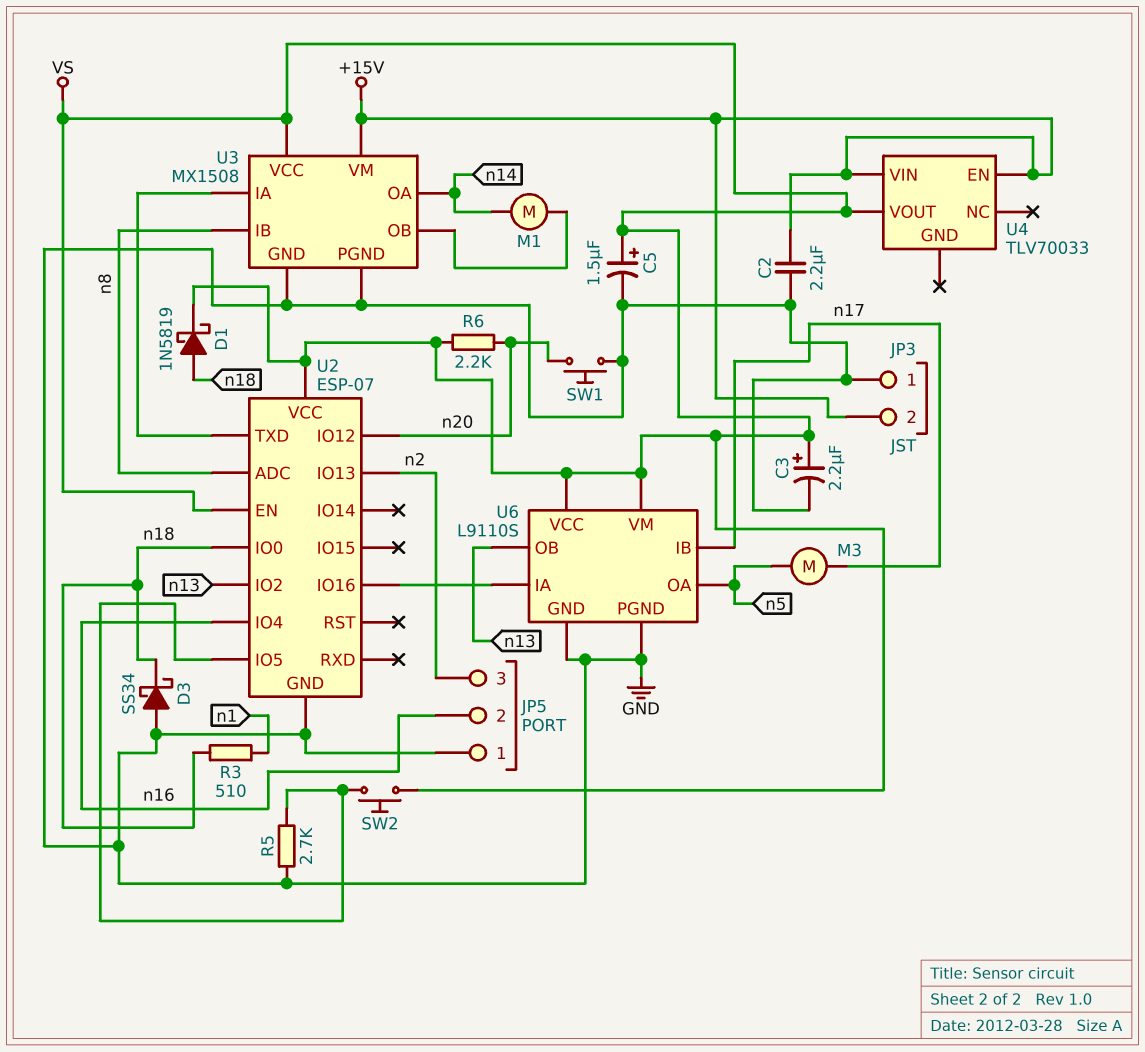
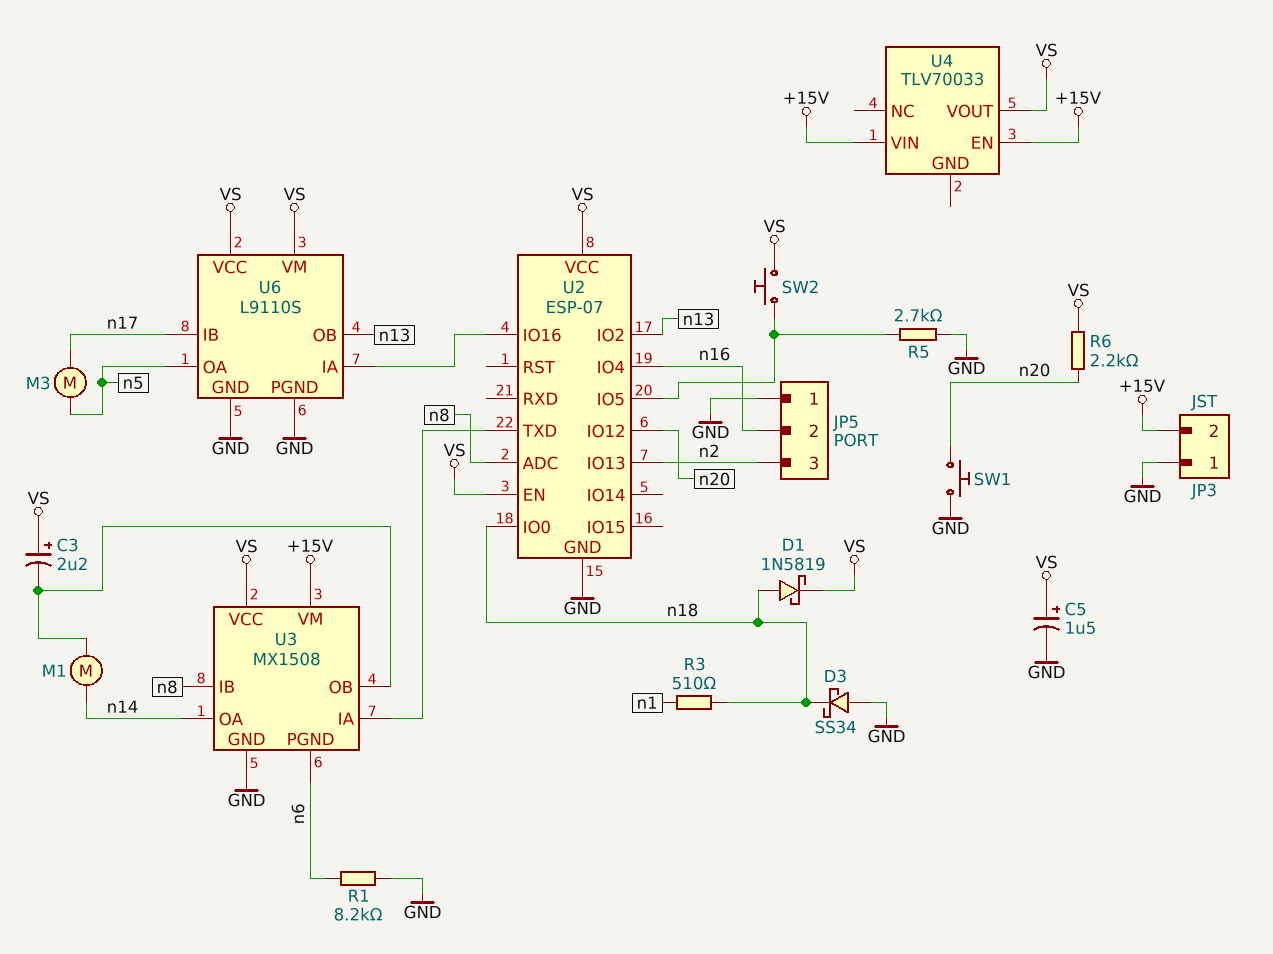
C2: 2.2uF (+15V, GND) -> none
C3: 2.2uF (plus VS, minus GND) -> 2.2uF (plus VS, minus U3/OB)
R1: none -> 8.2k (GND, n6)
U3 pin PGND: GND -> n6

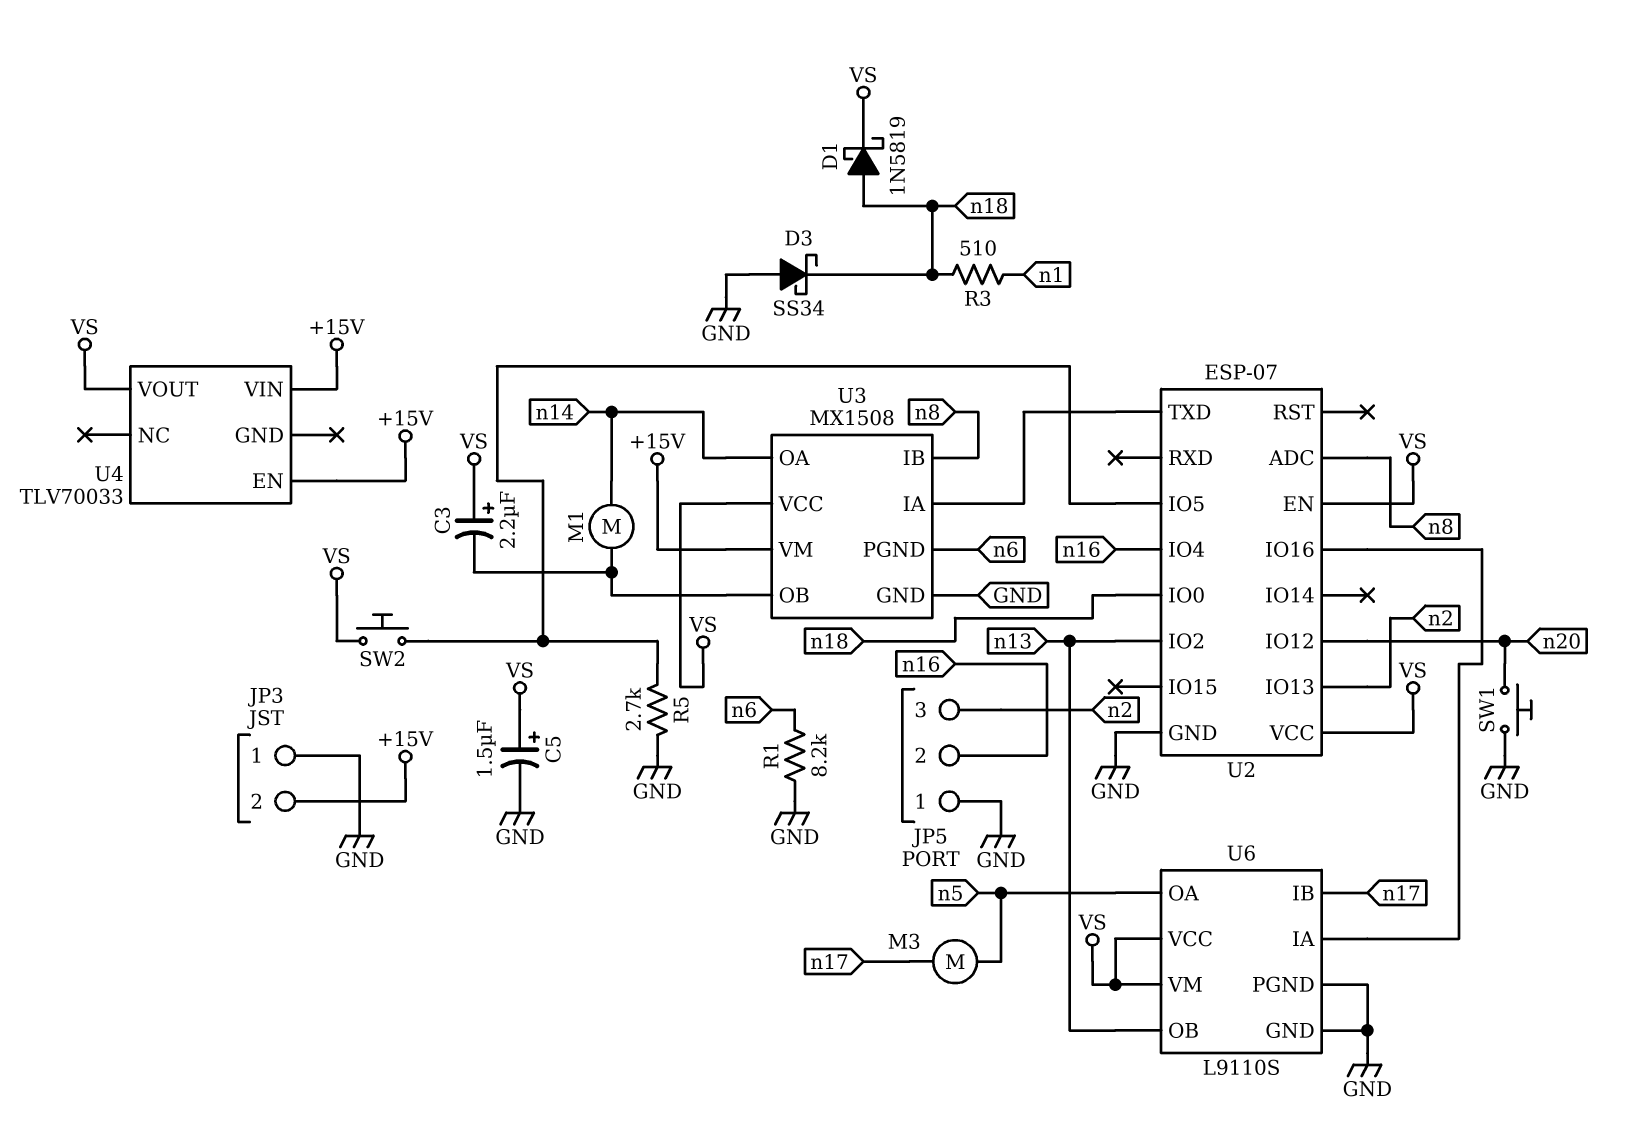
R6: 2.2k (VS, n20) -> none

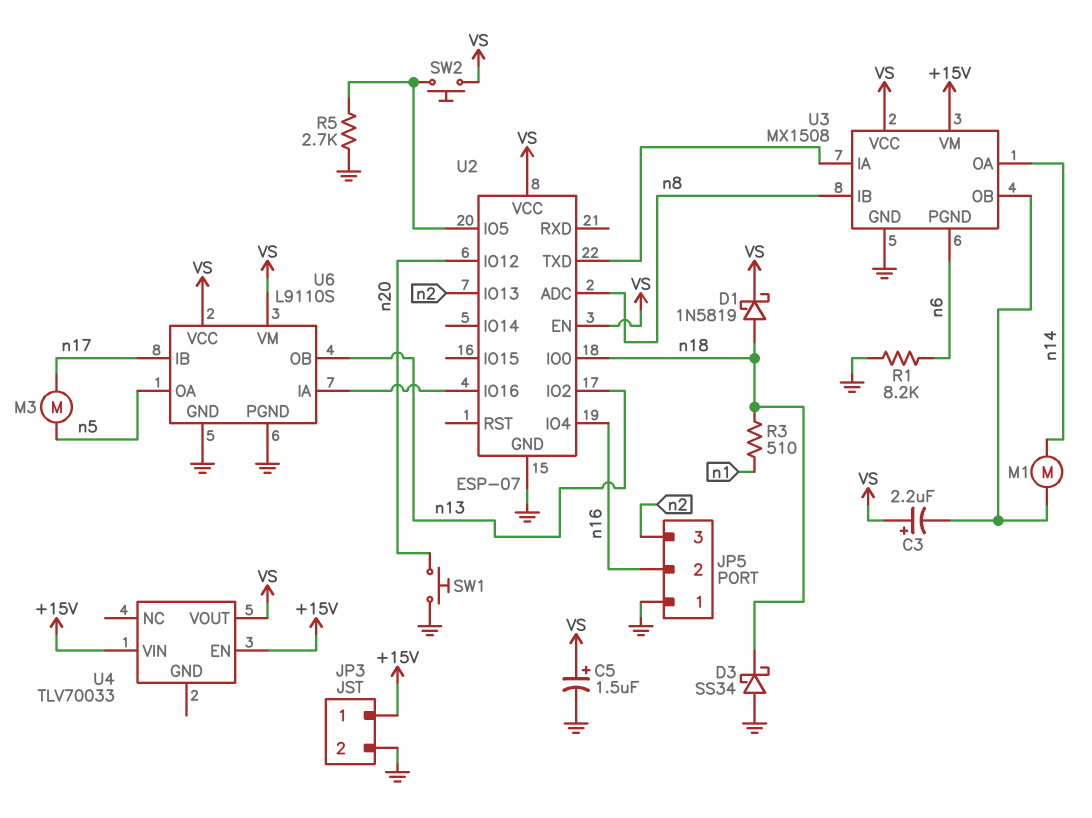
JP3 pin 1: GND -> +15V
JP3 pin 2: +15V -> GND

